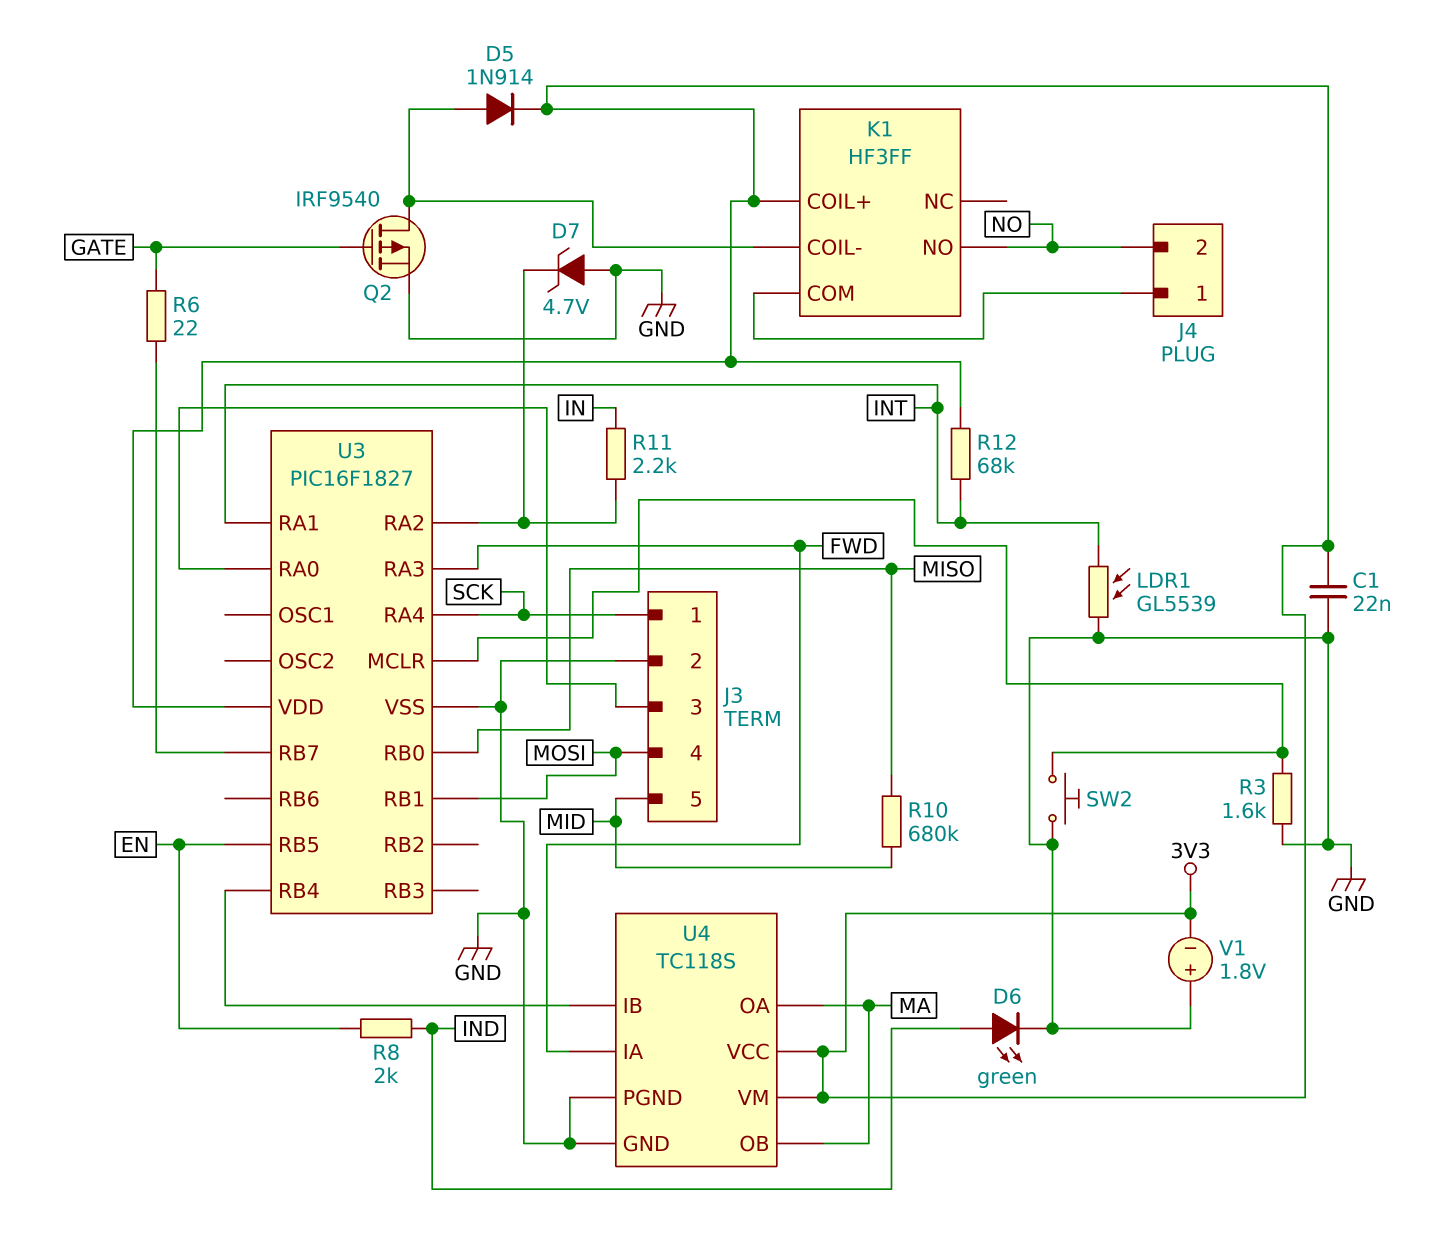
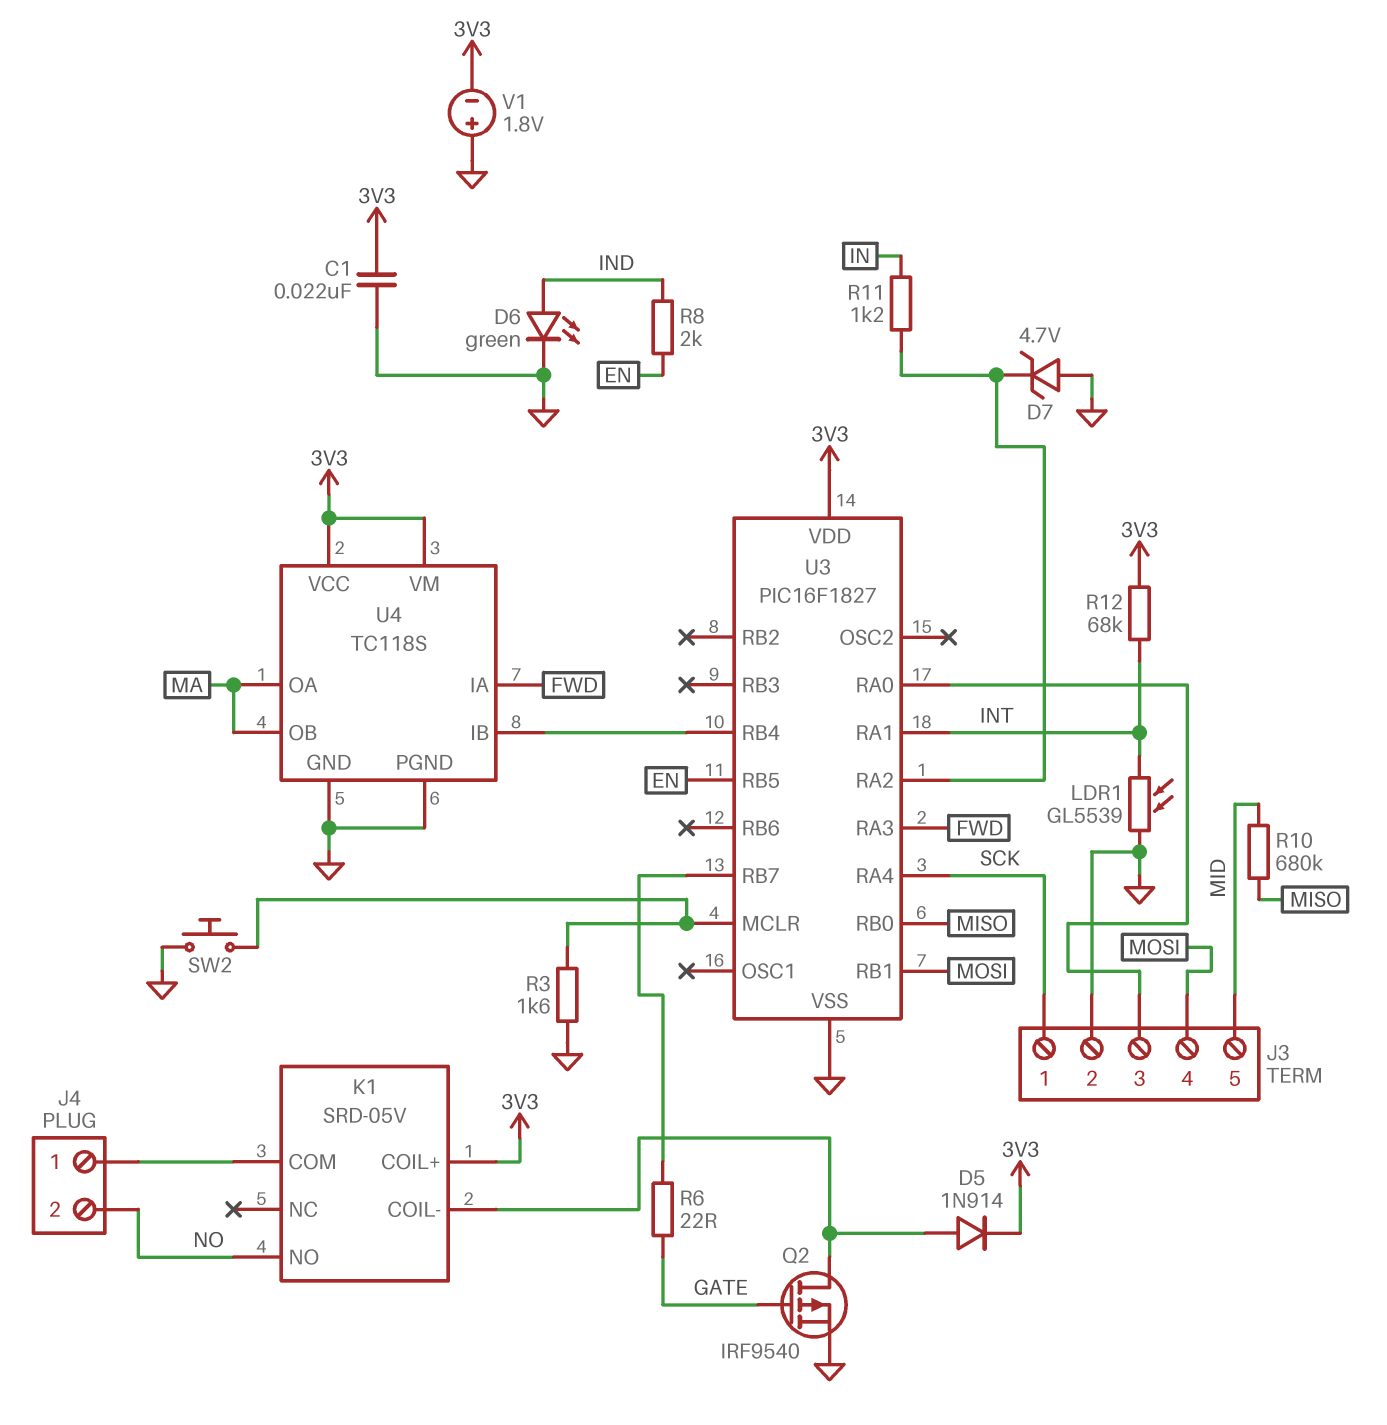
K1: HF3FF -> SRD-05V
R11: 2.2k (IN, U3/RA2) -> 1.2k (IN, U3/RA2)

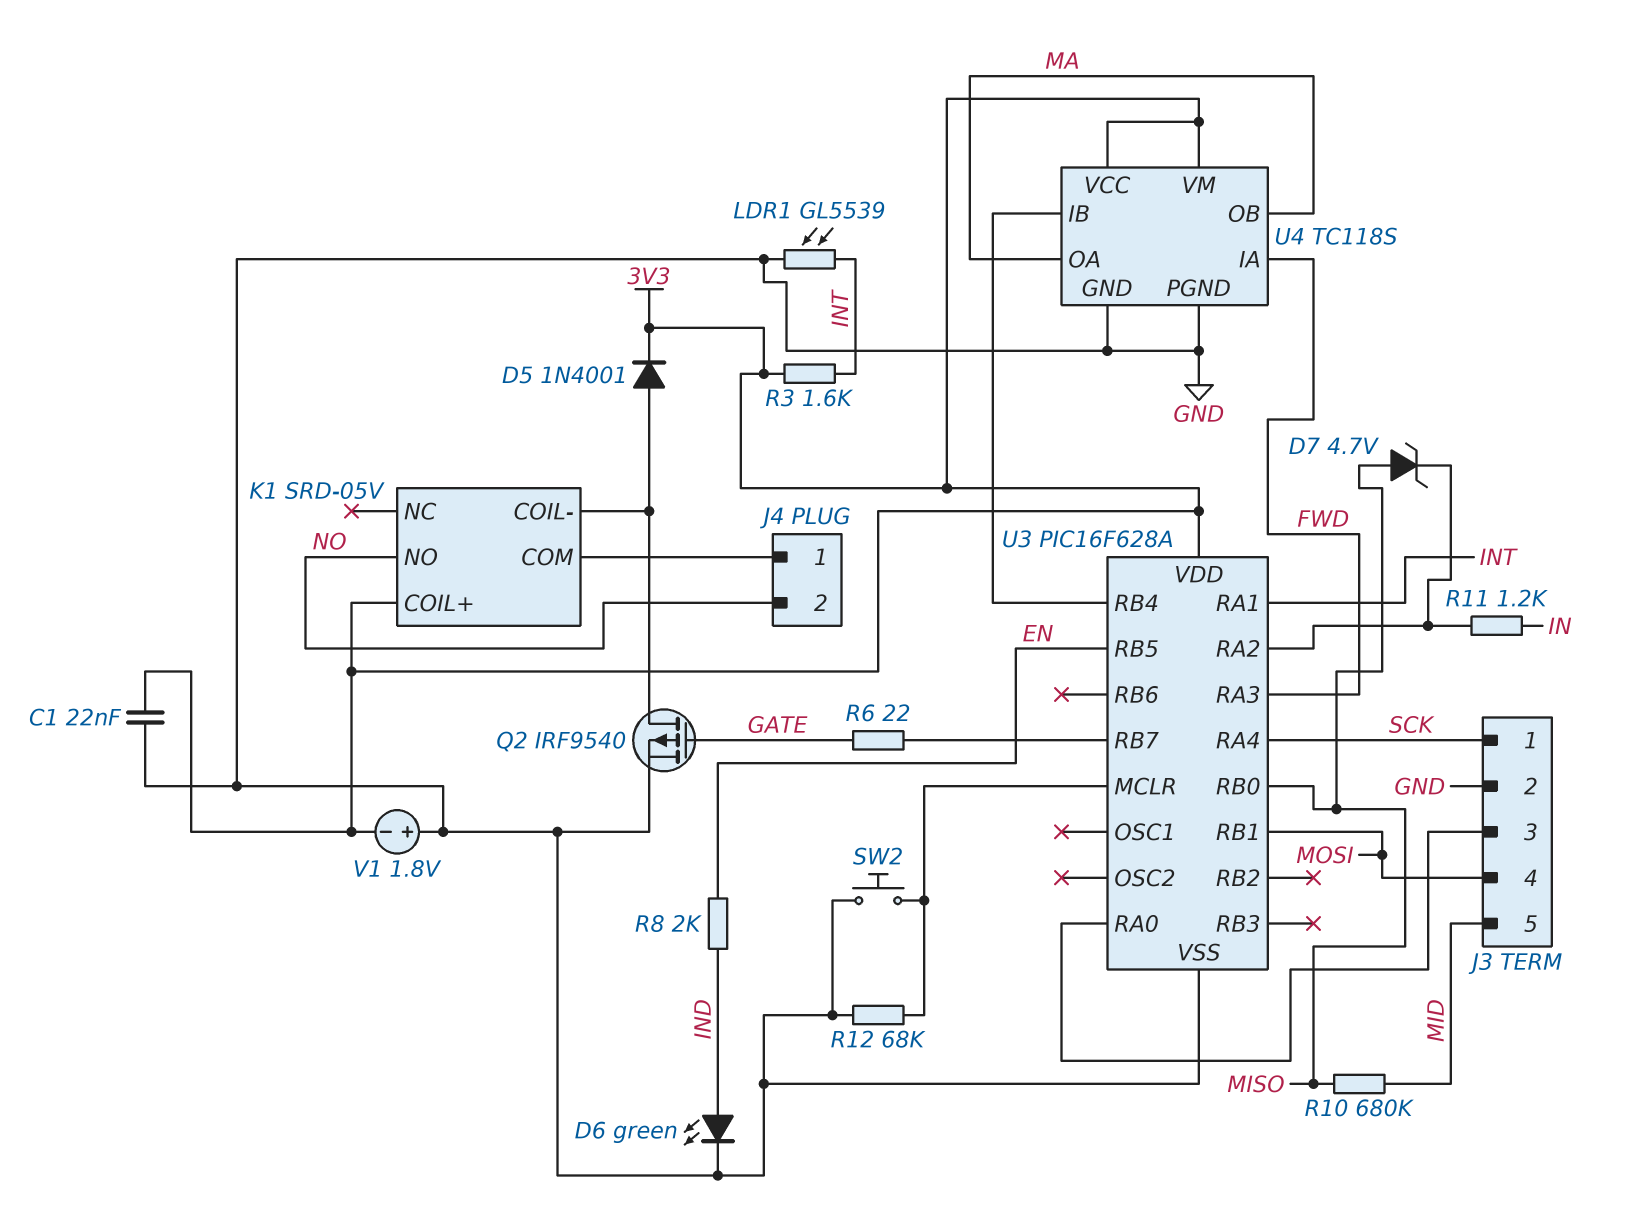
D5: diode 1N914 (A K1/COIL-, K 3V3) -> diode 1N4001 (A K1/COIL-, K 3V3)
D7: zener 4.7V (A GND, K U3/RA2) -> zener 4.7V (A MISO, K U3/RA2)
R3: 1.6k (GND, U3/MCLR) -> 1.6k (3V3, INT)
R12: 68k (3V3, INT) -> 68k (GND, U3/MCLR)
U3: PIC16F1827 -> PIC16F628A

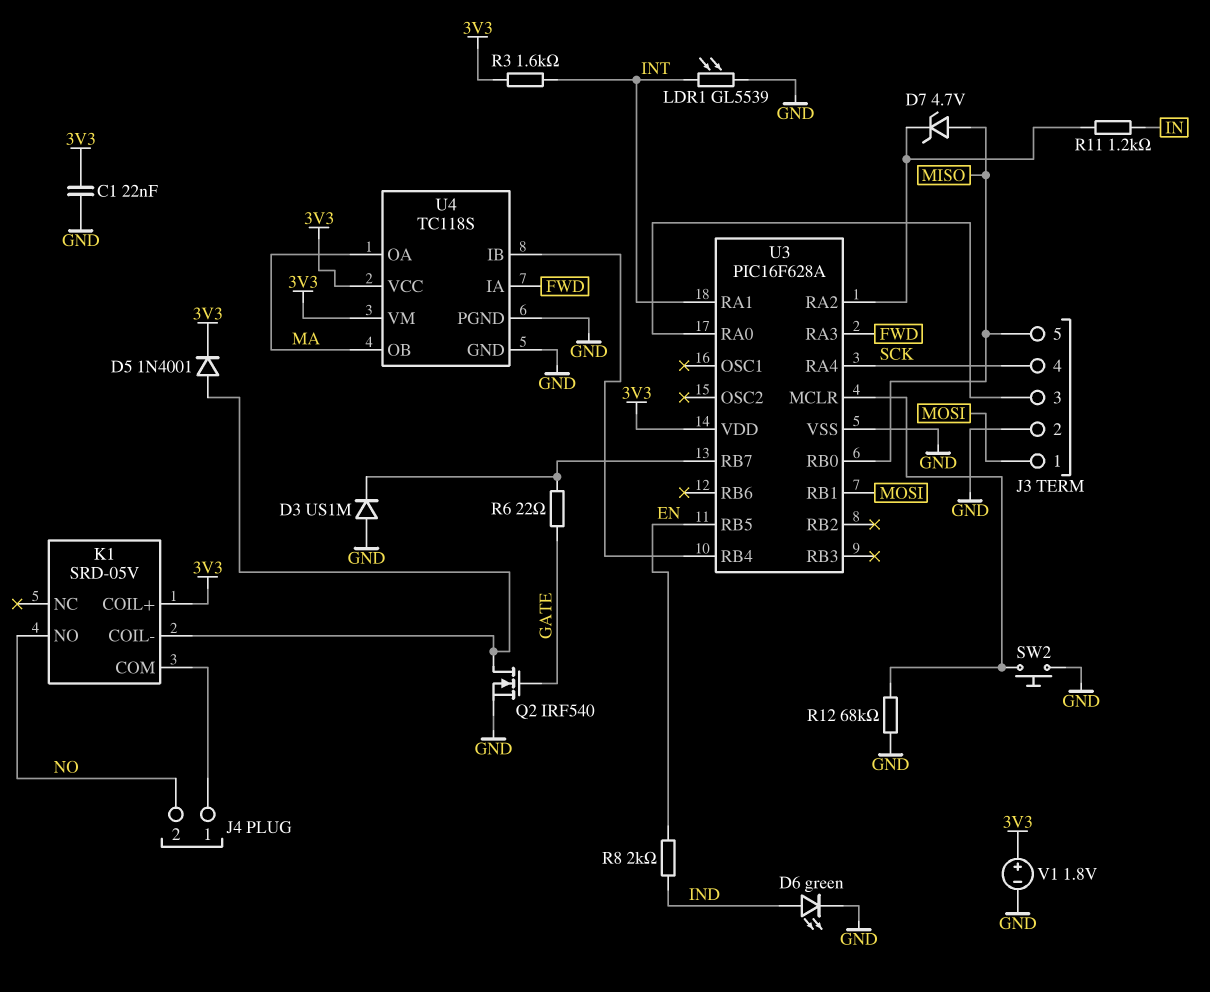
D3: none -> diode US1M (A GND, K U3/RB7)
J3 pin 1: SCK -> MOSI
J3 pin 4: MOSI -> SCK
J3 pin 5: MID -> MISO
Q2: PMOS IRF9540 (G GATE, D K1/COIL-, S GND) -> NMOS IRF540 (G GATE, D K1/COIL-, S GND)
R10: 680k (MID, MISO) -> none
V1: 1.8V (plus GND, minus 3V3) -> 1.8V (plus 3V3, minus GND)

